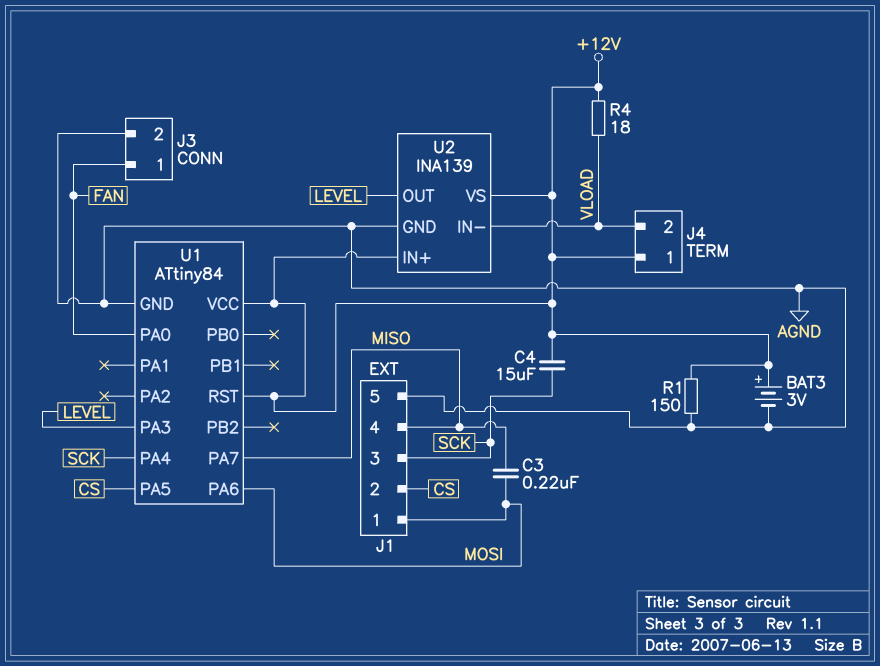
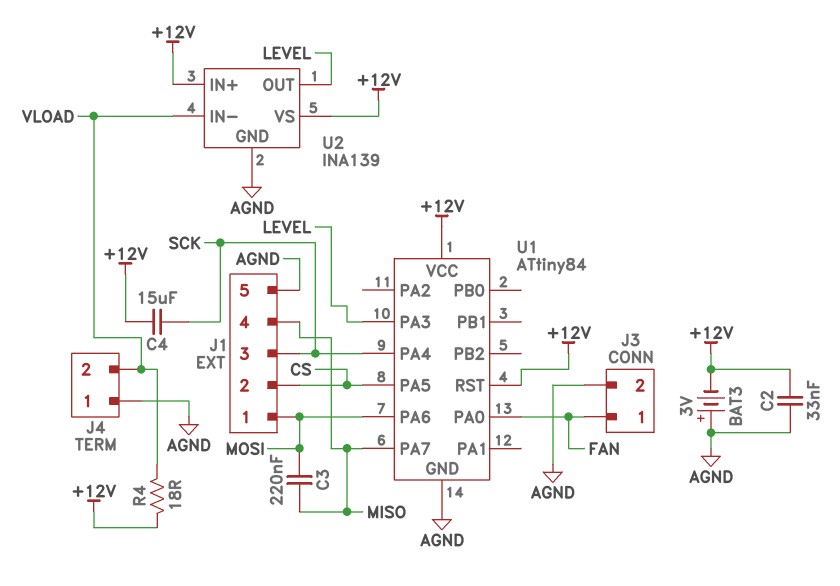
BAT3: 3V (plus +12V, minus AGND) -> 3V (plus AGND, minus +12V)
C2: none -> 33nF (+12V, AGND)
J4 pin 1: +12V -> AGND
R1: 150 (+12V, AGND) -> none

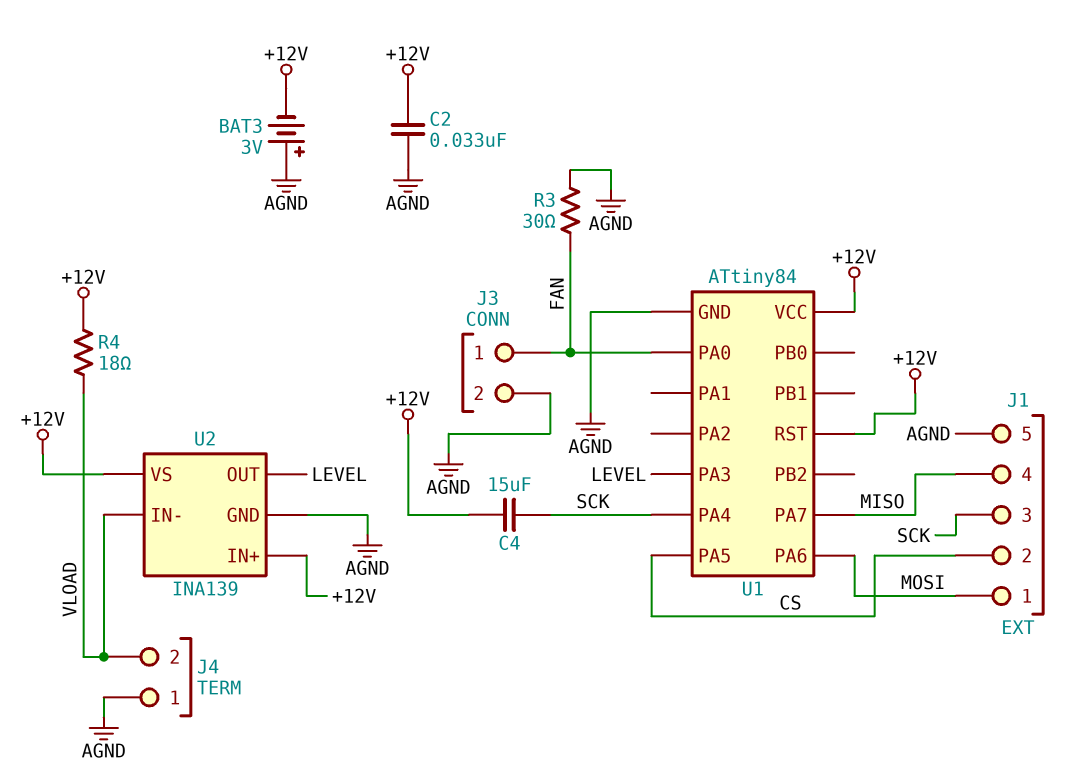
C3: 220nF (MISO, MOSI) -> none
R3: none -> 30 (AGND, FAN)

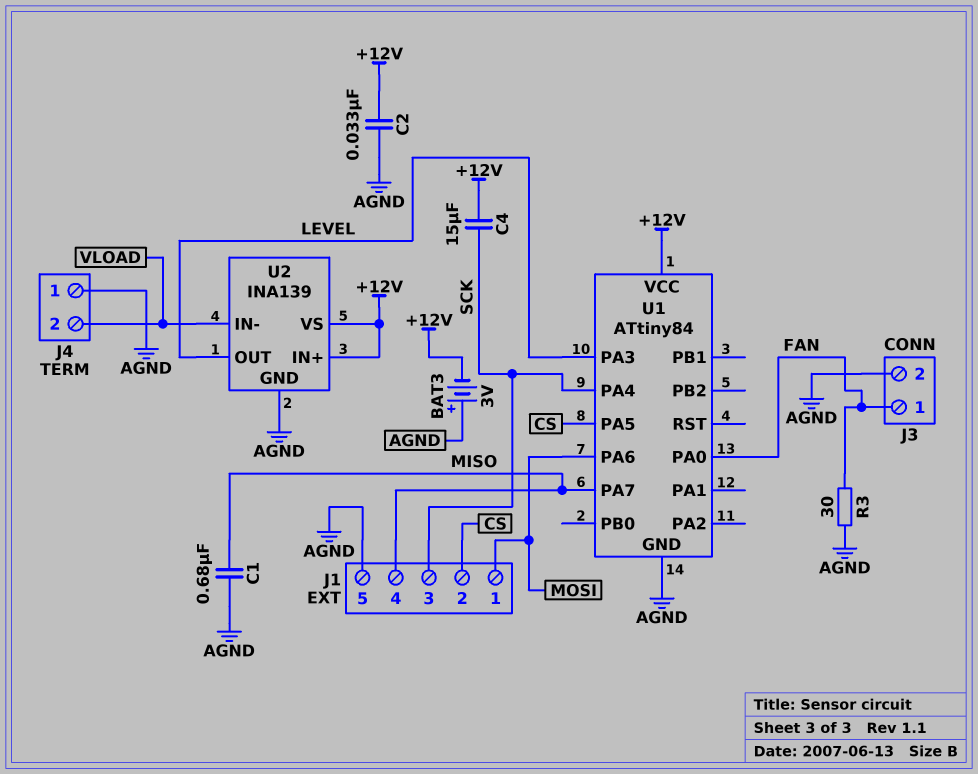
C1: none -> 680nF (AGND, MISO)
R4: 18 (+12V, VLOAD) -> none
U1 pin RST: +12V -> none

